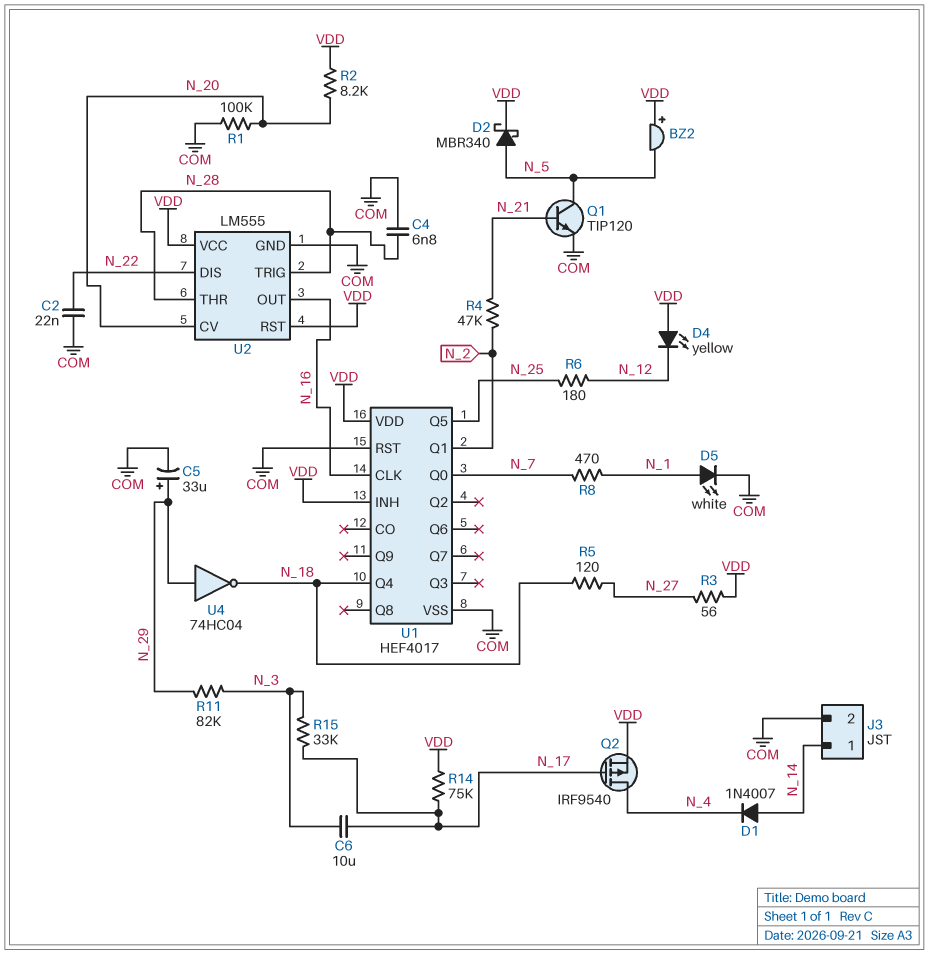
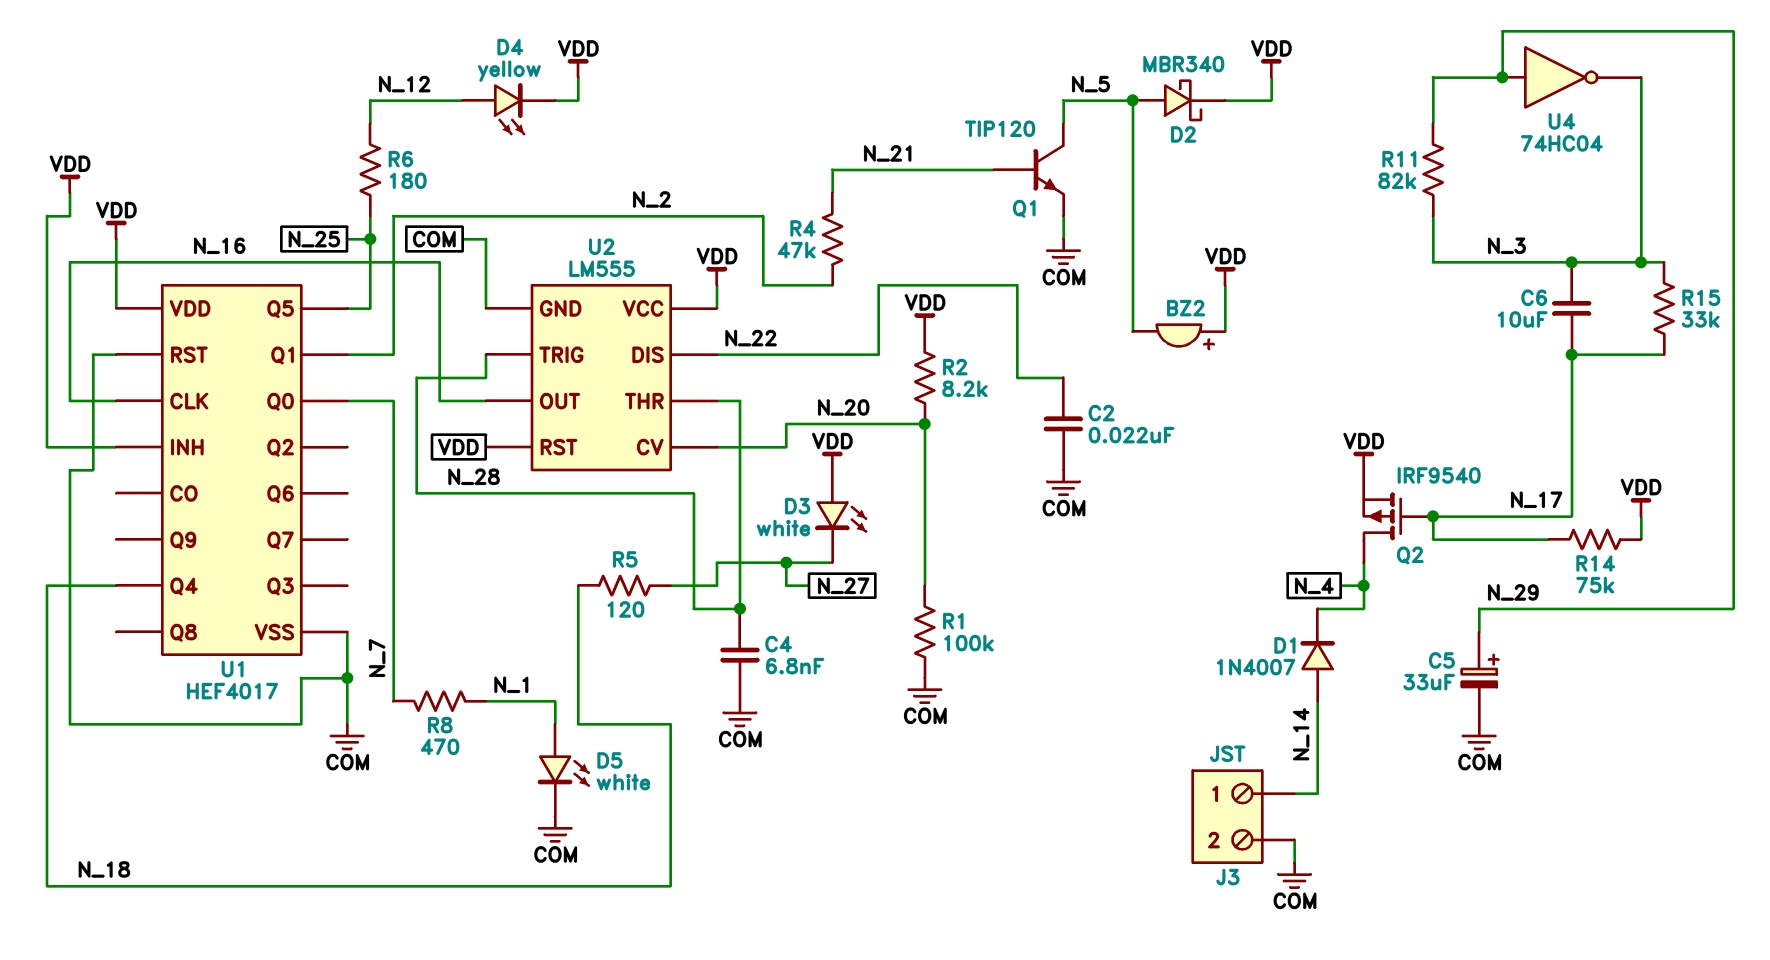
D3: none -> LED white (A VDD, K N_27)
D4: LED yellow (A VDD, K N_12) -> LED yellow (A N_12, K VDD)
R3: 56 (N_27, VDD) -> none
U4: NOT 74HC04 (in N_29, out N_18) -> NOT 74HC04 (in N_29, out N_3)

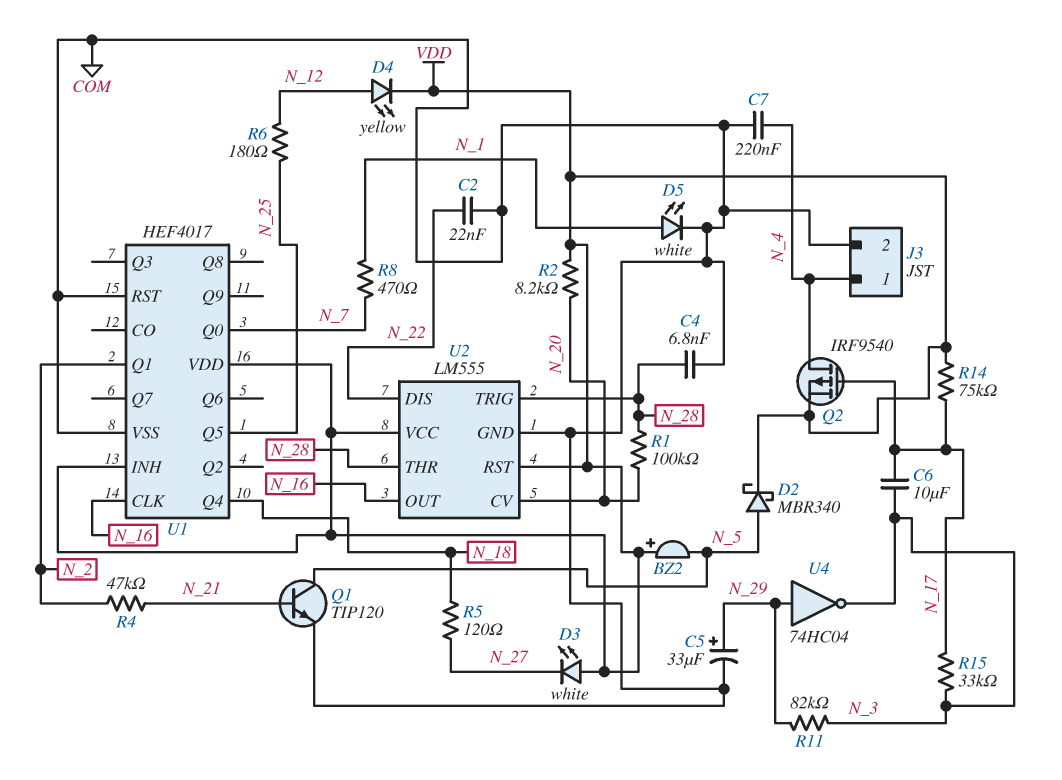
C7: none -> 220nF (COM, N_4)
D1: diode 1N4007 (A N_14, K N_4) -> none
J3 pin 1: N_14 -> N_4
R1: 100k (COM, N_20) -> 100k (N_20, N_28)

